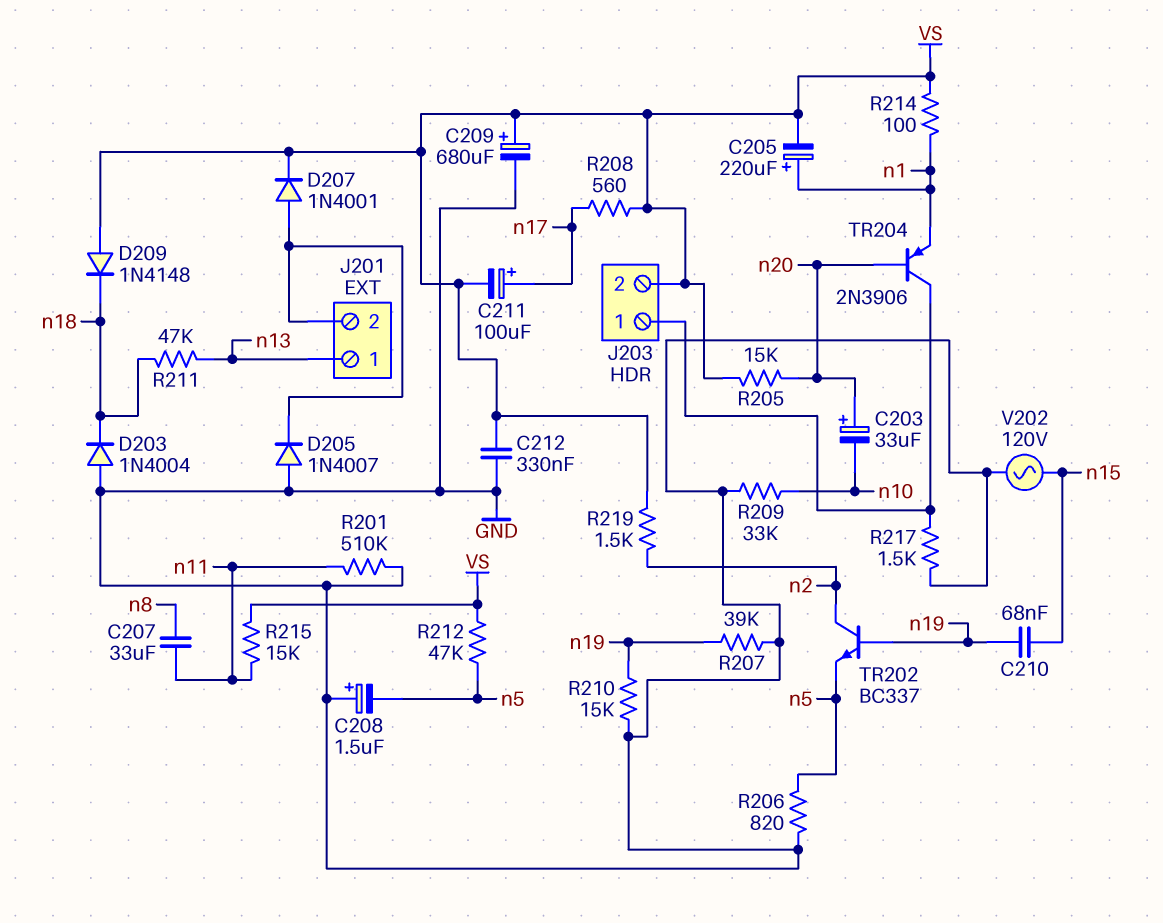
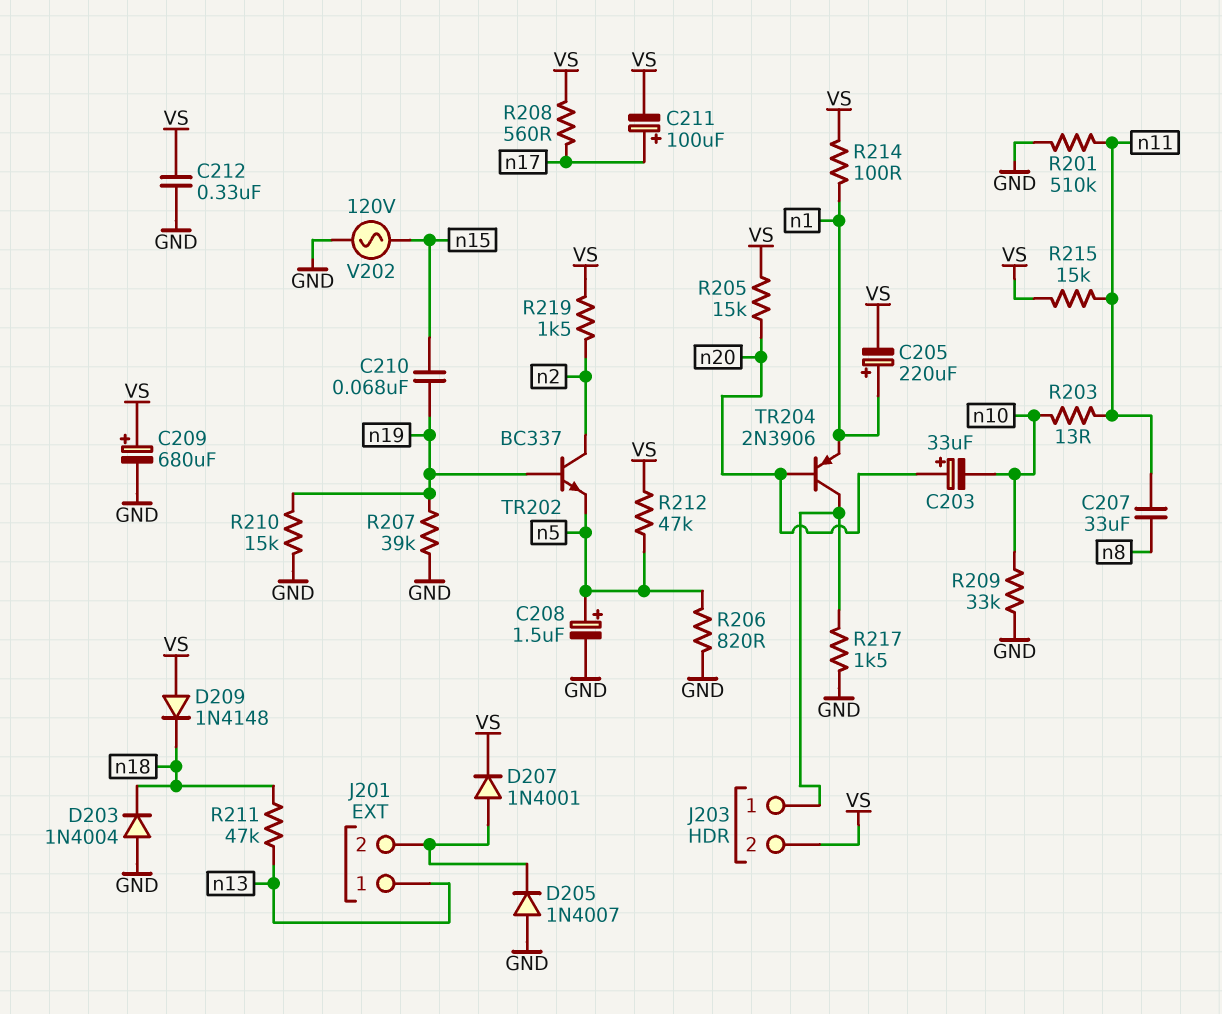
C208: 1.5uF (plus GND, minus n5) -> 1.5uF (plus n5, minus GND)
R203: none -> 13 (n10, n11)

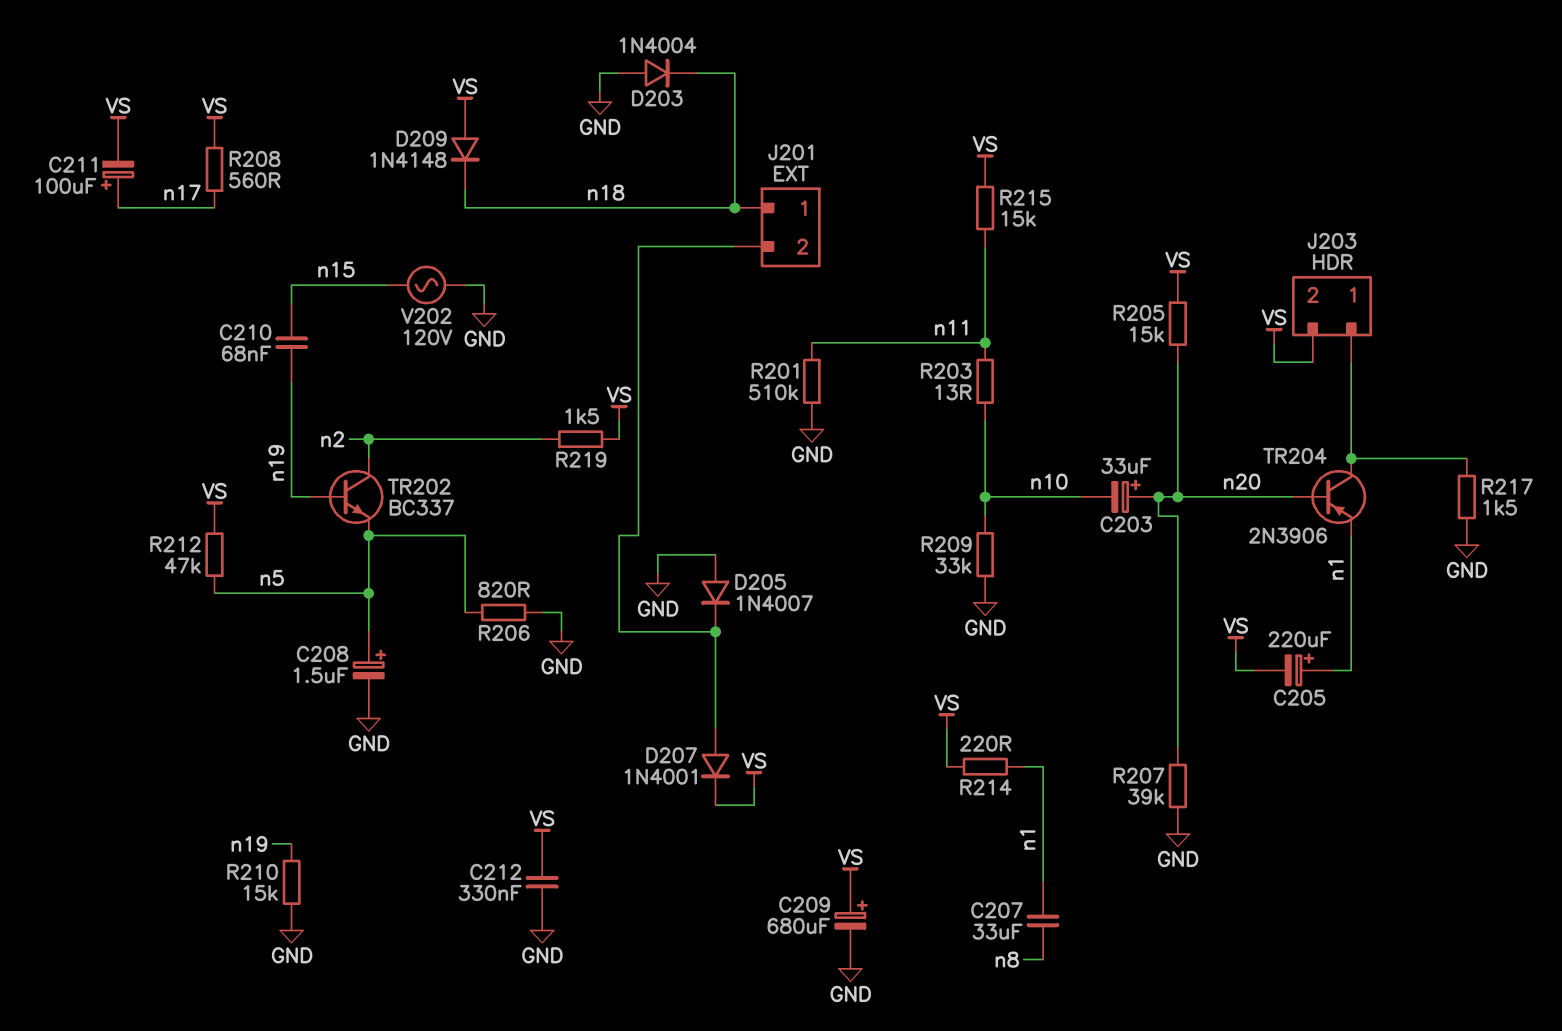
C207: 33uF (n8, n11) -> 33uF (n1, n8)
J201 pin 1: n13 -> n18
R207: 39k (GND, n19) -> 39k (GND, n20)
R211: 47k (n13, n18) -> none
R214: 100 (VS, n1) -> 220 (VS, n1)

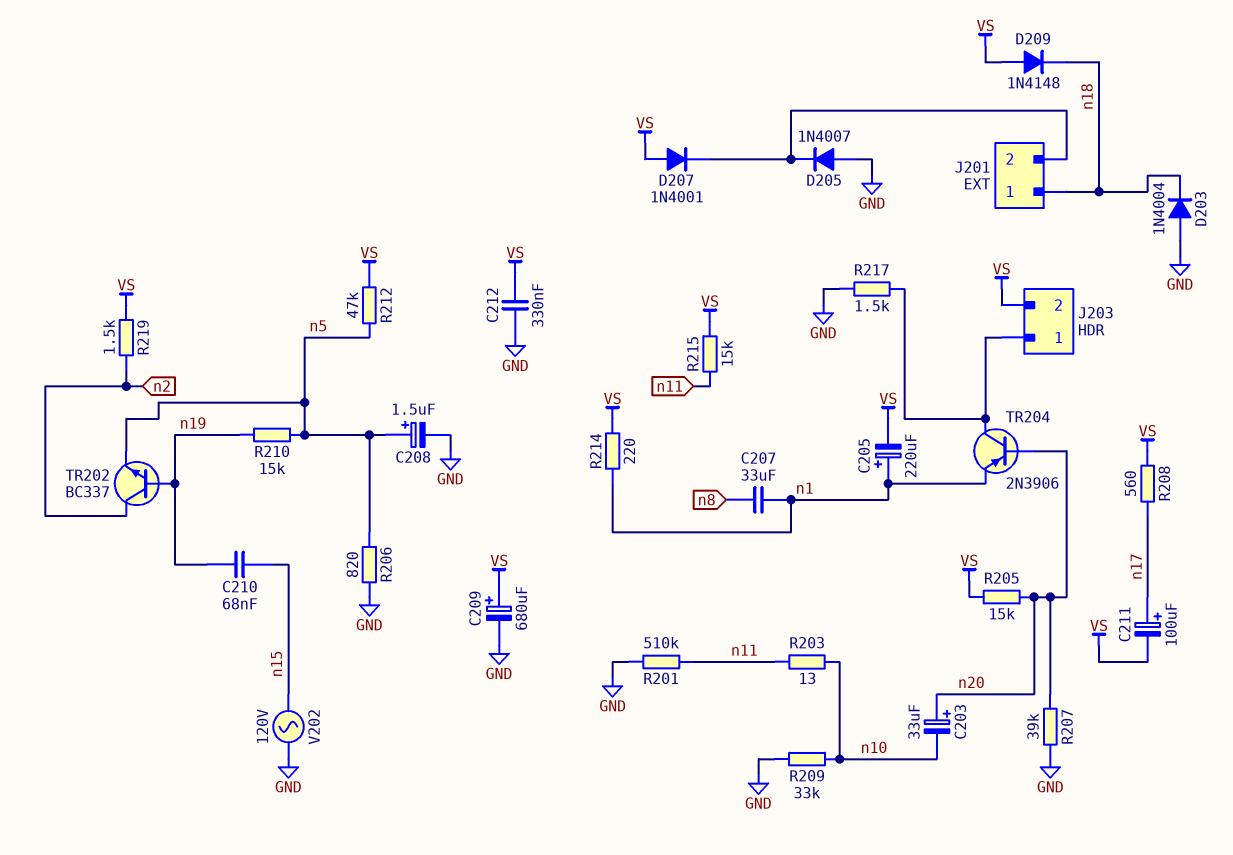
D207: diode 1N4001 (A J201/2, K VS) -> diode 1N4001 (A VS, K J201/2)
R210: 15k (GND, n19) -> 15k (n5, n19)

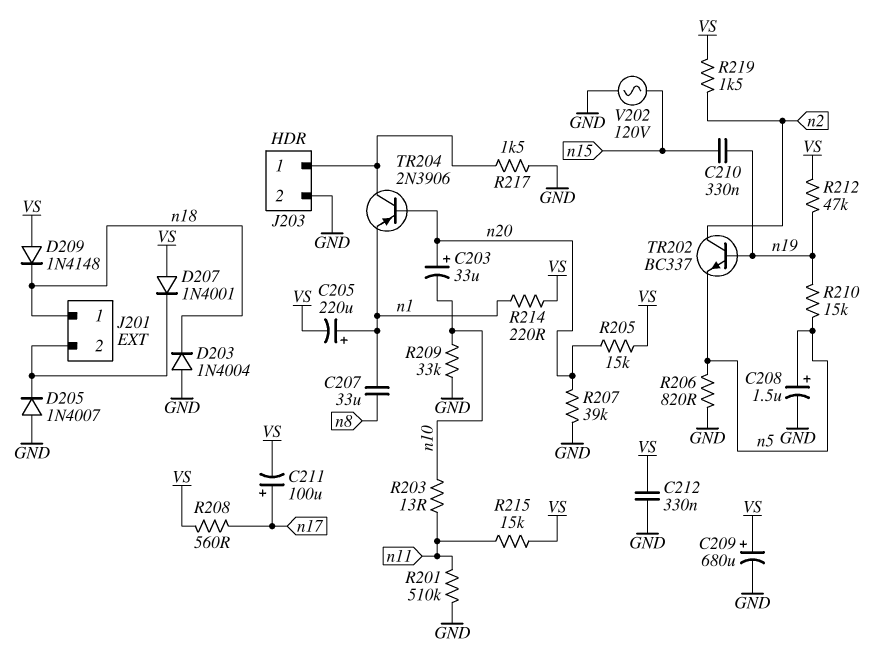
C210: 68nF (n15, n19) -> 330nF (n15, n19)
J203 pin 2: VS -> GND
R212: 47k (VS, n5) -> 47k (VS, n19)

